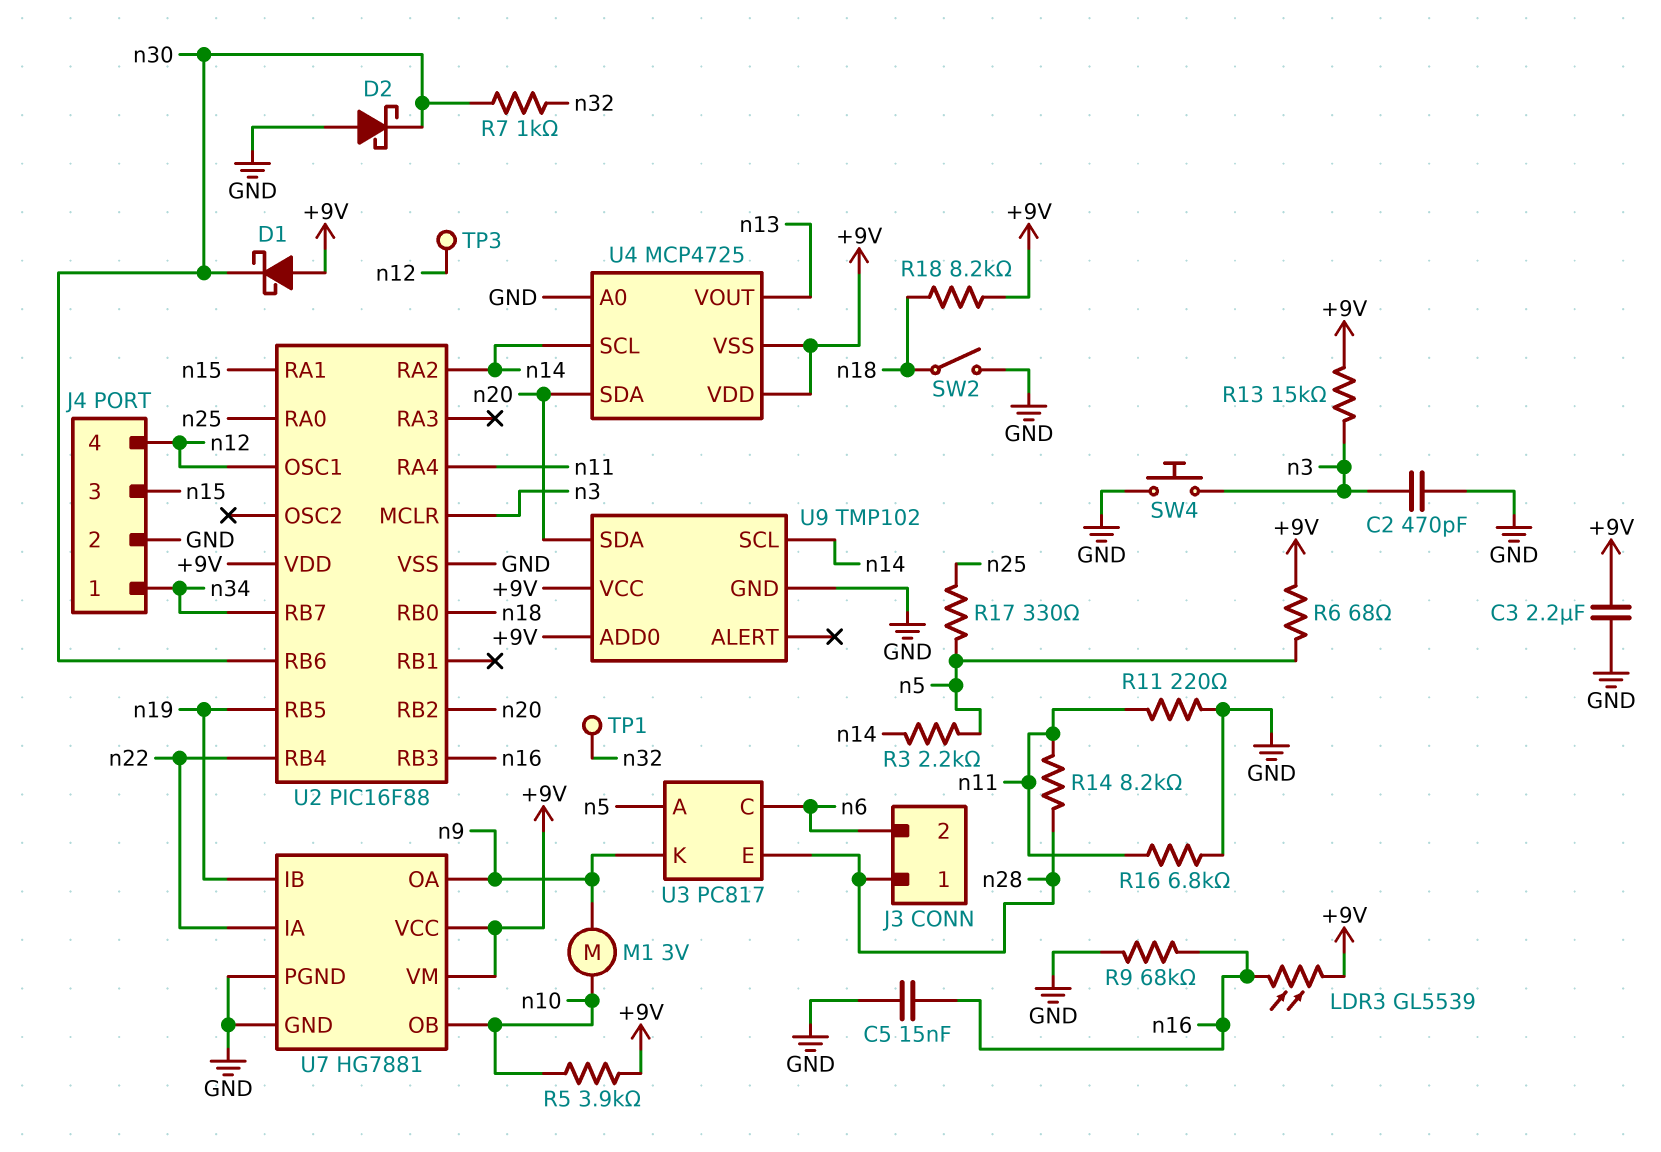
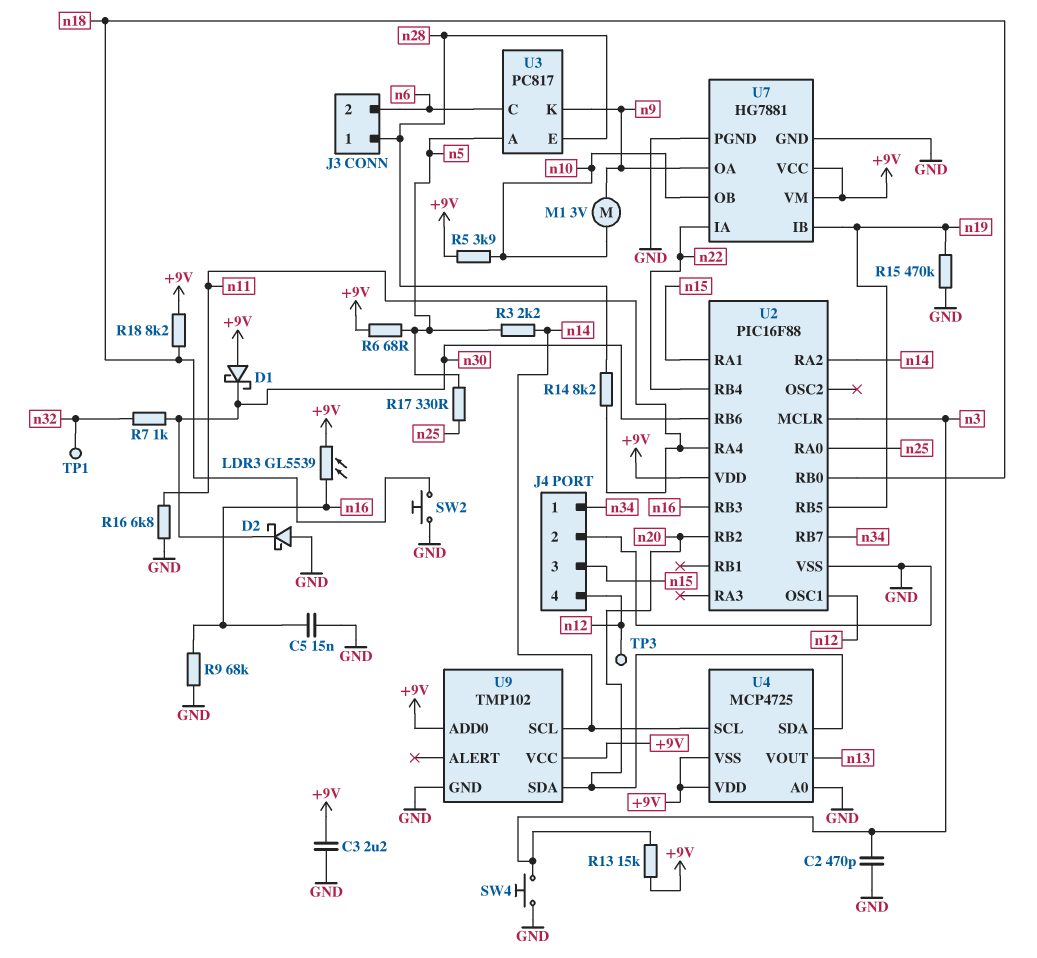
R11: 220 (GND, n11) -> none
R15: none -> 470k (GND, n19)
SW2: switch (GND, n18) -> button (GND, n18)

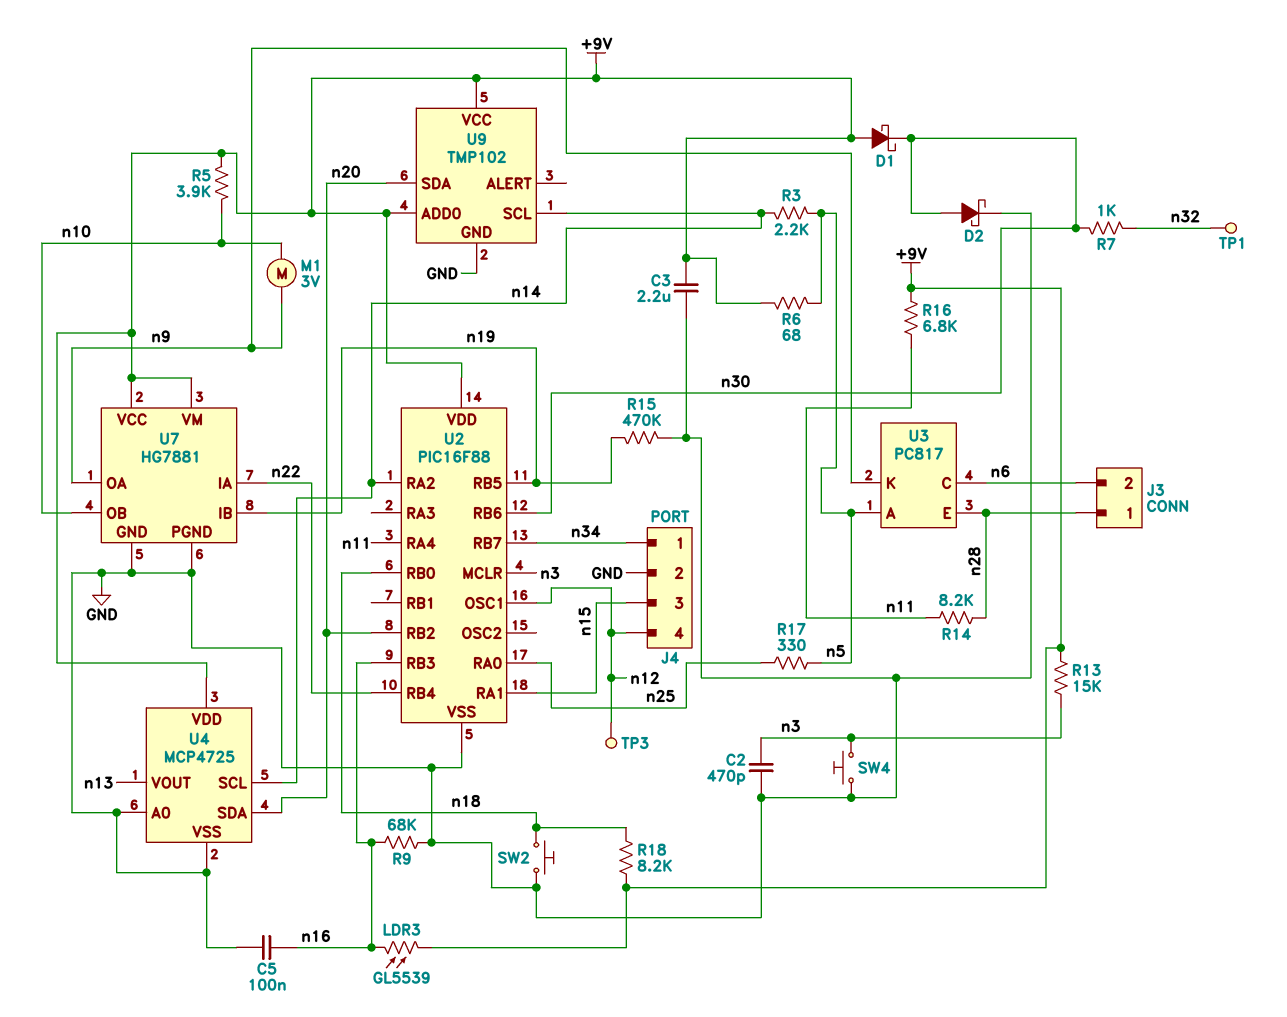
C5: 15nF (GND, n16) -> 100nF (GND, n16)
D2: schottky (A GND, K n30) -> schottky (A n30, K GND)
R16: 6.8k (GND, n11) -> 6.8k (+9V, n11)
U4 pin VSS: +9V -> GND

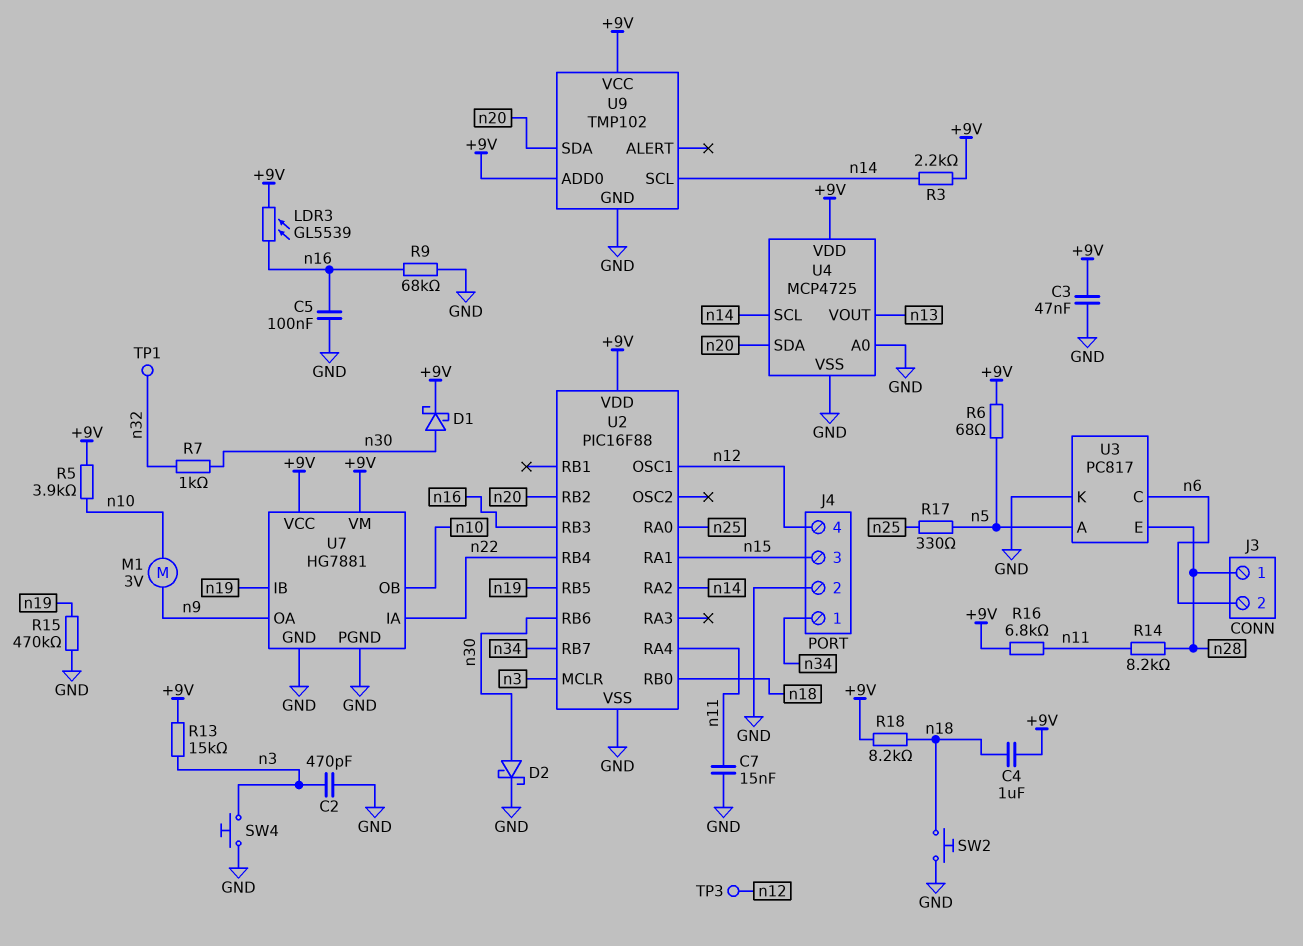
C3: 2.2uF (+9V, GND) -> 47nF (+9V, GND)
C4: none -> 1uF (+9V, n18)
C7: none -> 15nF (GND, n11)
D1: schottky (A +9V, K n30) -> schottky (A n30, K +9V)
R3: 2.2k (n5, n14) -> 2.2k (+9V, n14)
U3 pin K: n9 -> GND

